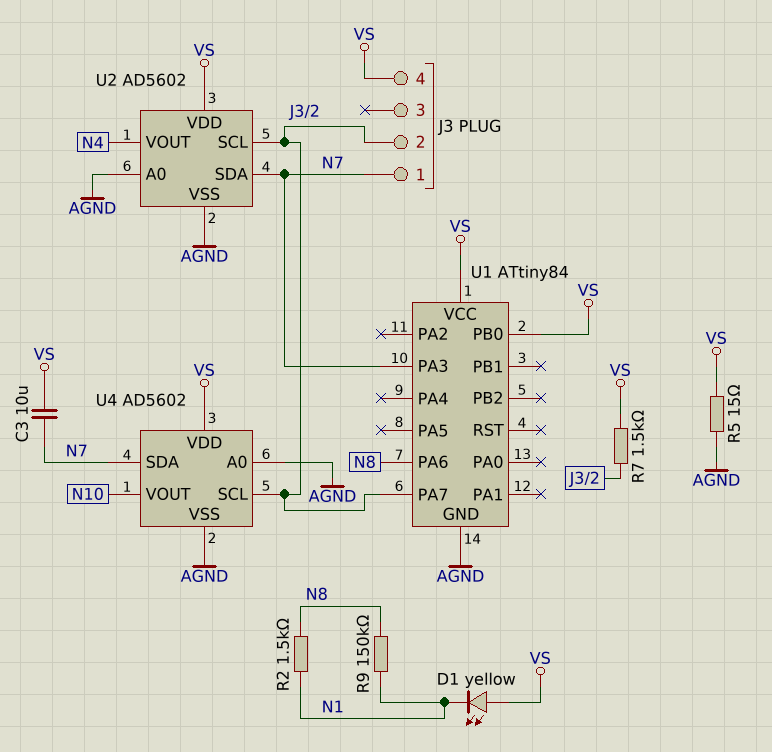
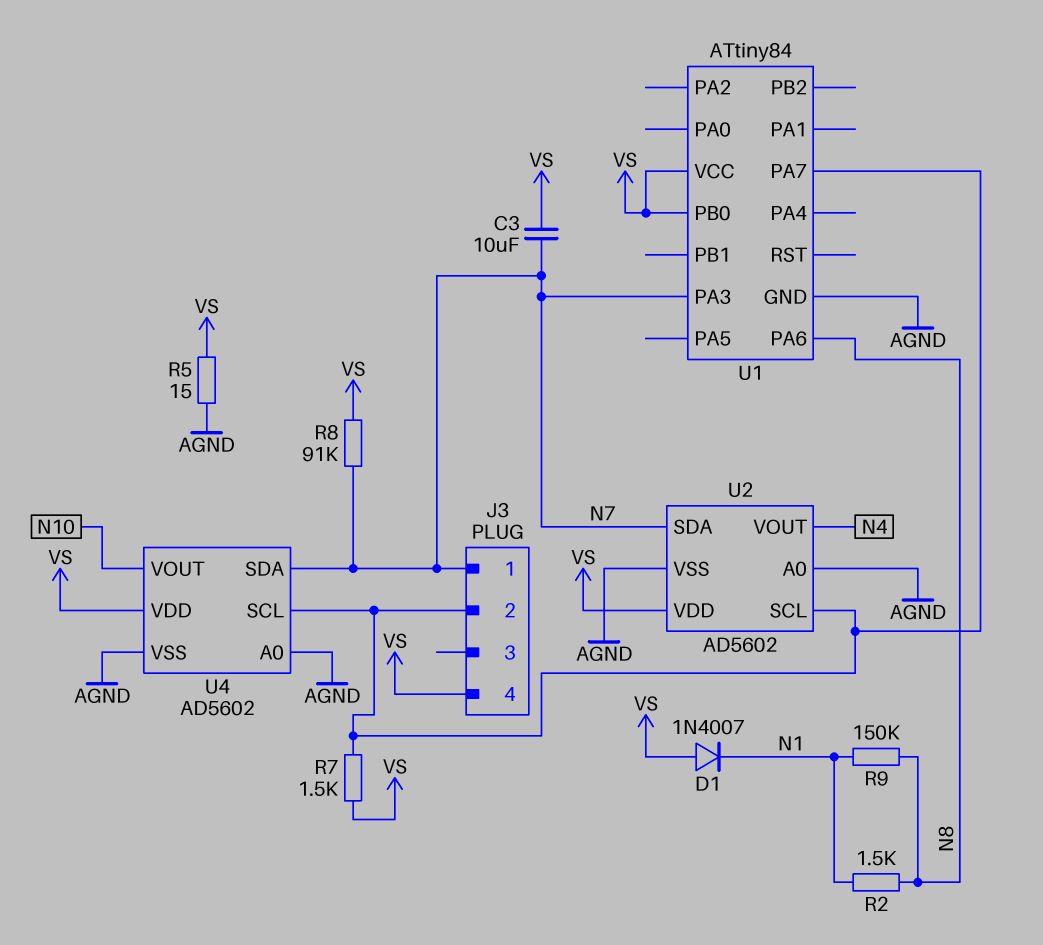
D1: LED yellow (A VS, K N1) -> diode 1N4007 (A VS, K N1)
R8: none -> 91k (N7, VS)

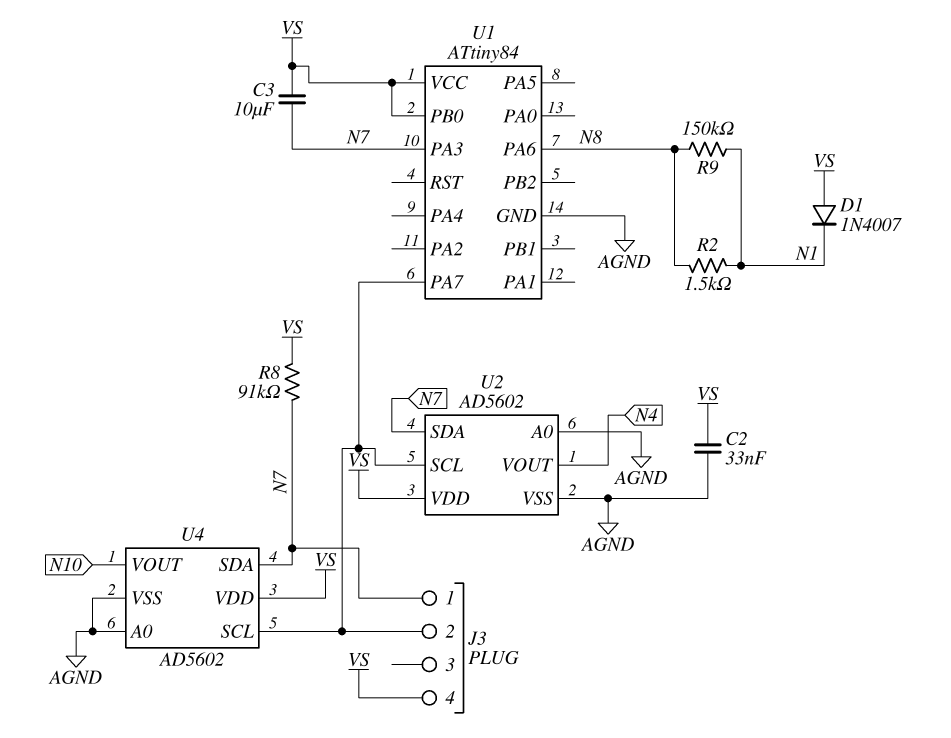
C2: none -> 33nF (AGND, VS)
R5: 15 (AGND, VS) -> none
R7: 1.5k (J3/2, VS) -> none

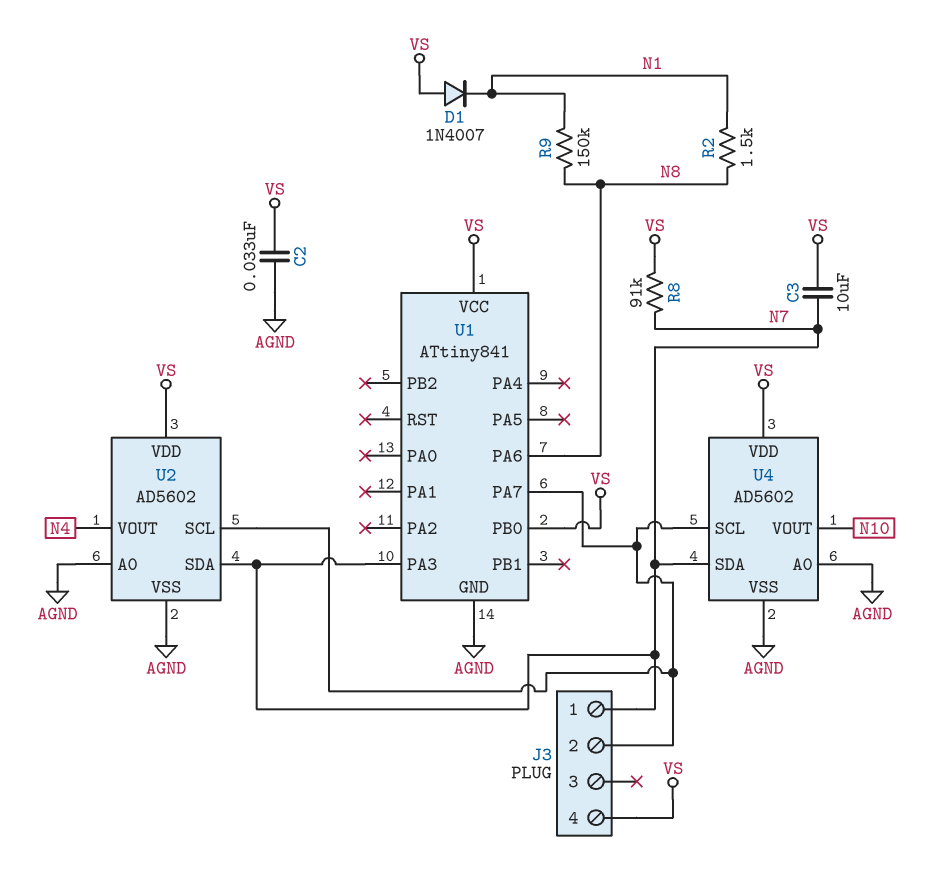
U1: ATtiny84 -> ATtiny841

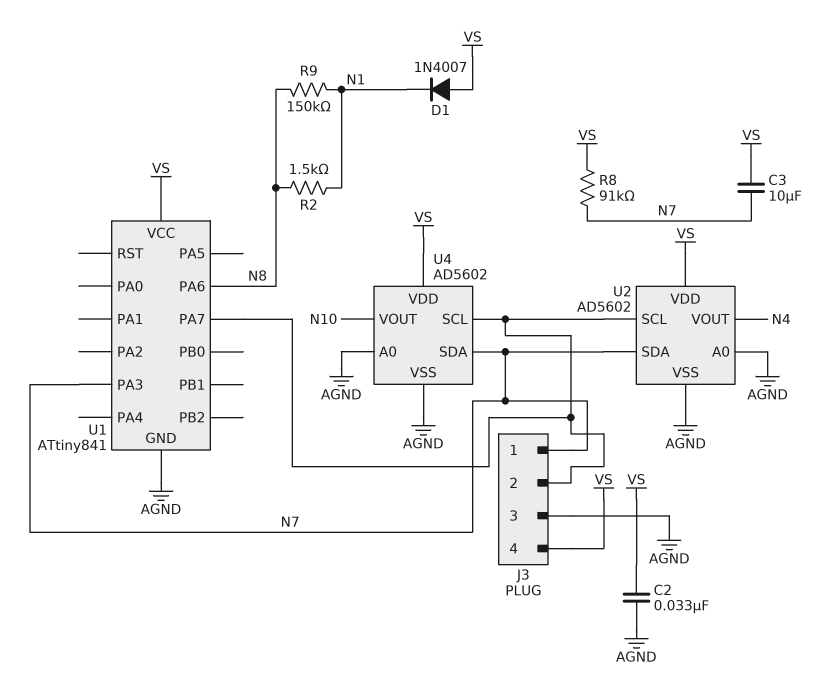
J3 pin 3: none -> AGND
U1 pin PB0: VS -> none

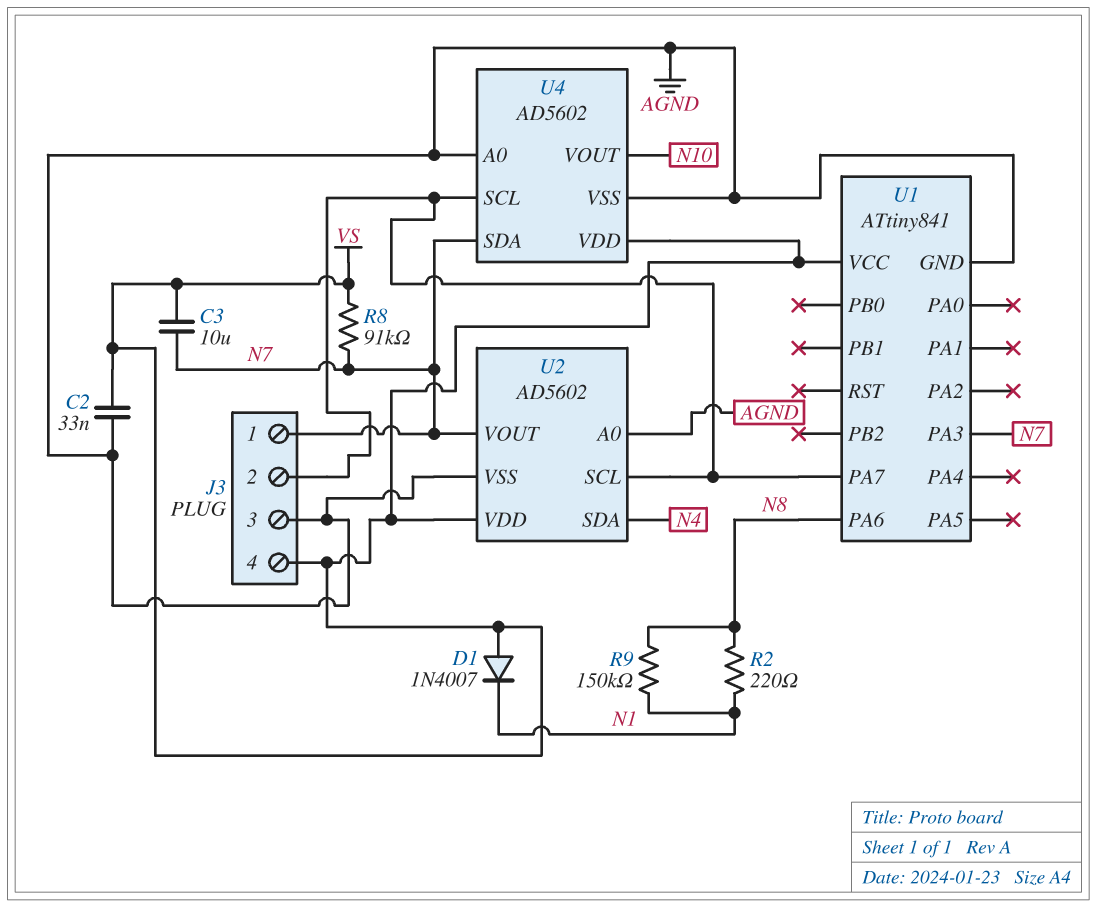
R2: 1.5k (N1, N8) -> 220 (N1, N8)
U2 pin SDA: N7 -> N4
U2 pin VOUT: N4 -> N7

